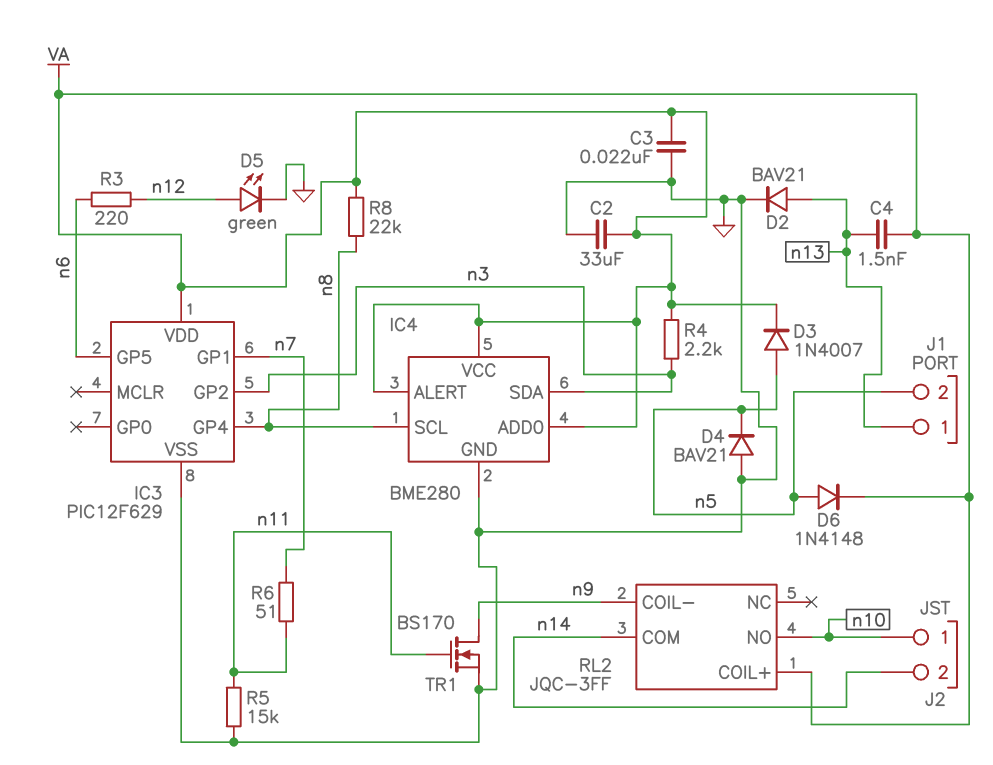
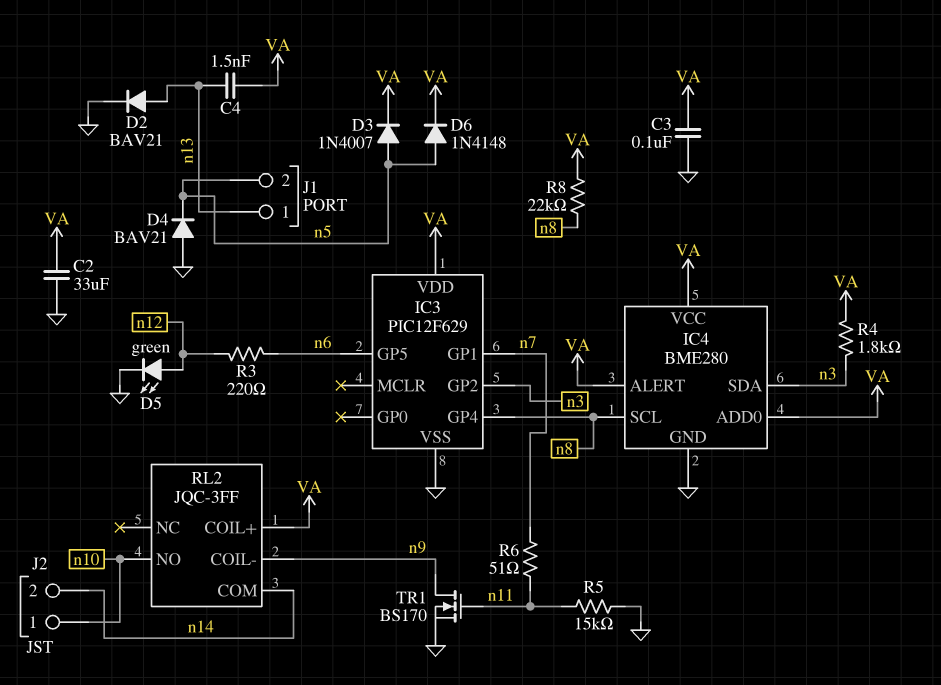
C3: 22nF (GND, VA) -> 100nF (GND, VA)
R4: 2.2k (VA, n3) -> 1.8k (VA, n3)

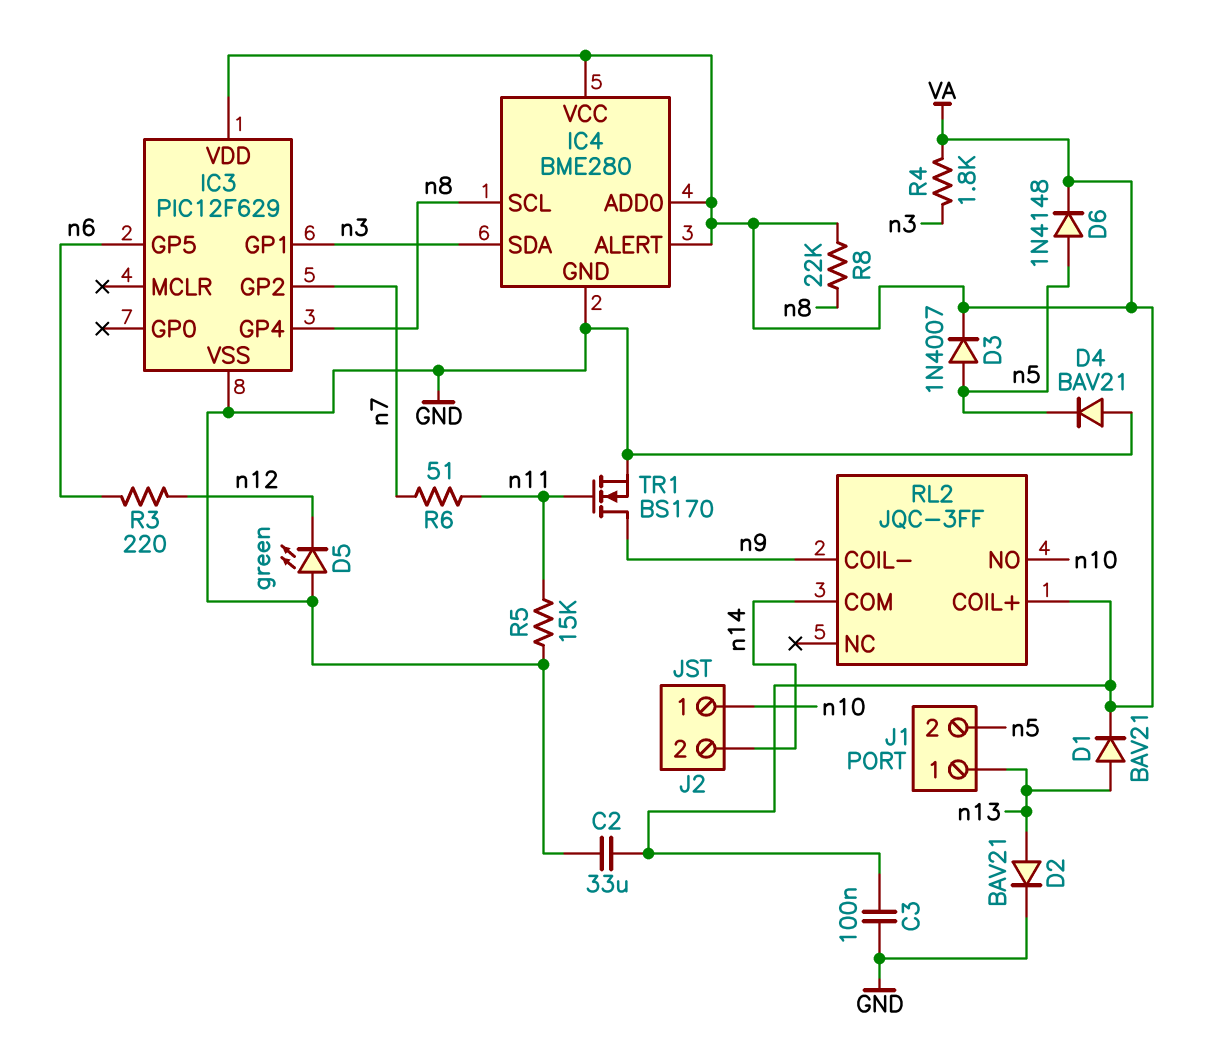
C4: 1.5nF (VA, n13) -> none
D1: none -> diode BAV21 (A n13, K VA)
D5: LED green (A n12, K GND) -> LED green (A GND, K n12)
IC3 pin GP1: n7 -> n3
IC3 pin GP2: n3 -> n7

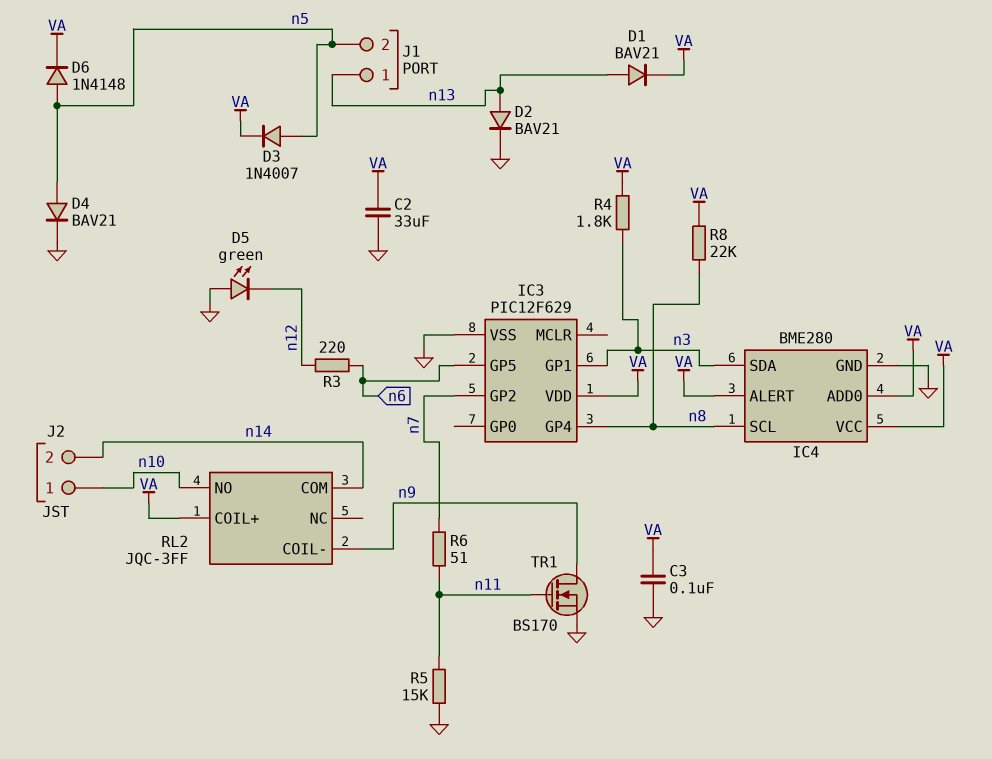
D4: diode BAV21 (A GND, K n5) -> diode BAV21 (A n5, K GND)

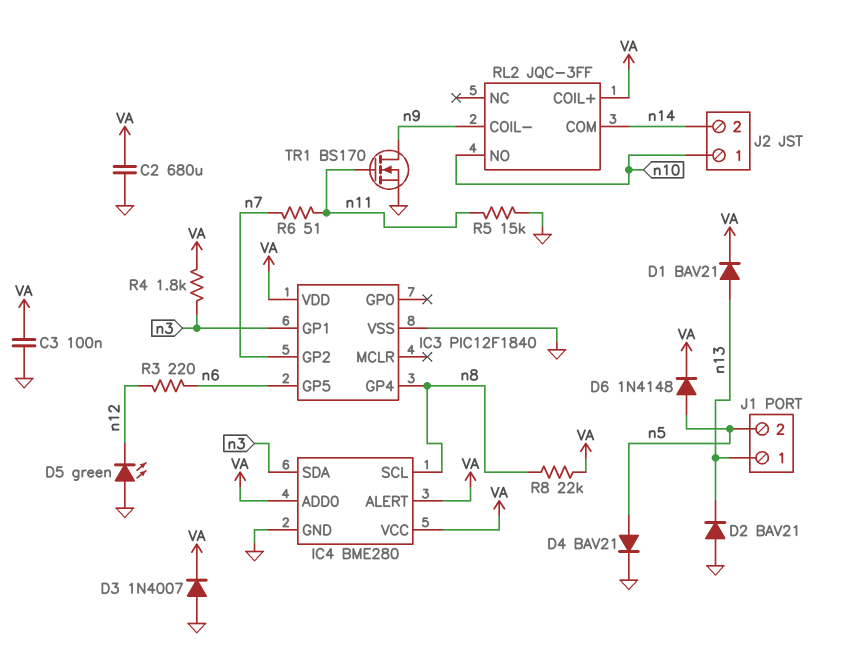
C2: 33uF (GND, VA) -> 680uF (GND, VA)
D2: diode BAV21 (A n13, K GND) -> diode BAV21 (A GND, K n13)
D3: diode 1N4007 (A n5, K VA) -> diode 1N4007 (A GND, K VA)
IC3: PIC12F629 -> PIC12F1840

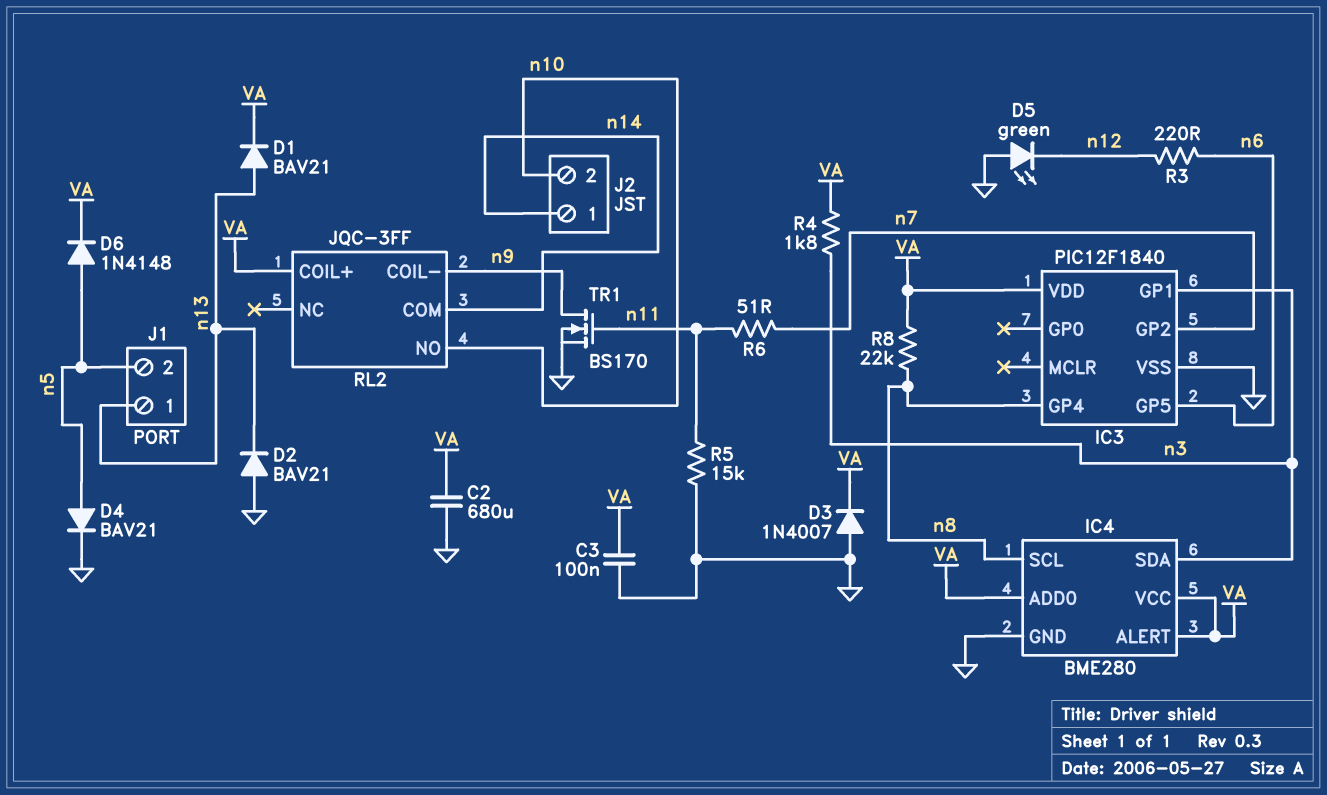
J2 pin 1: n10 -> n14
J2 pin 2: n14 -> n10

